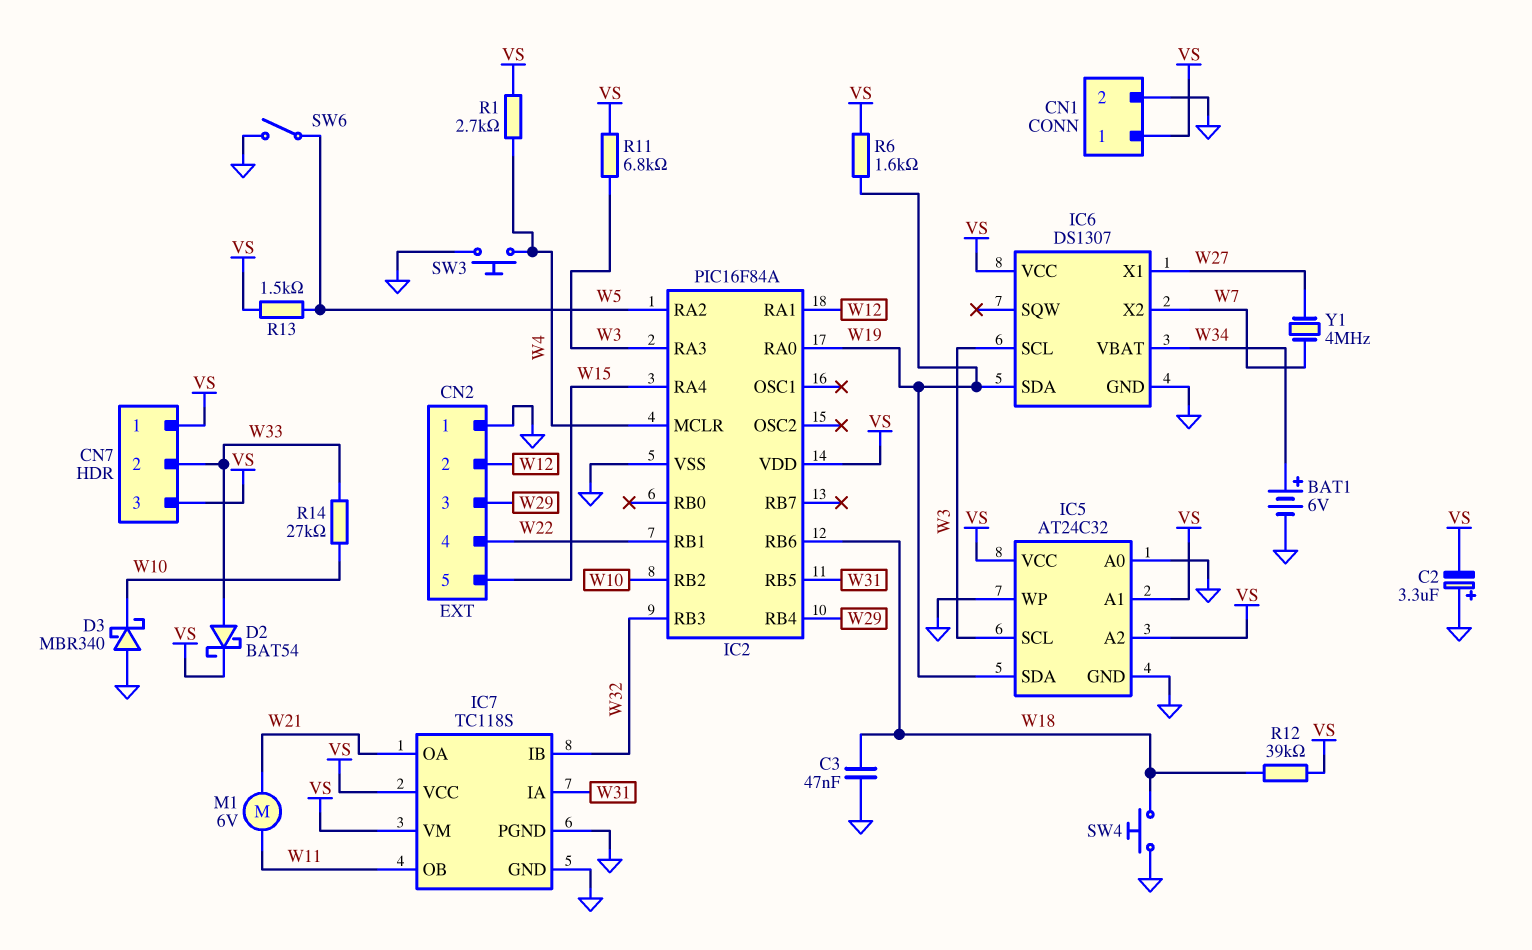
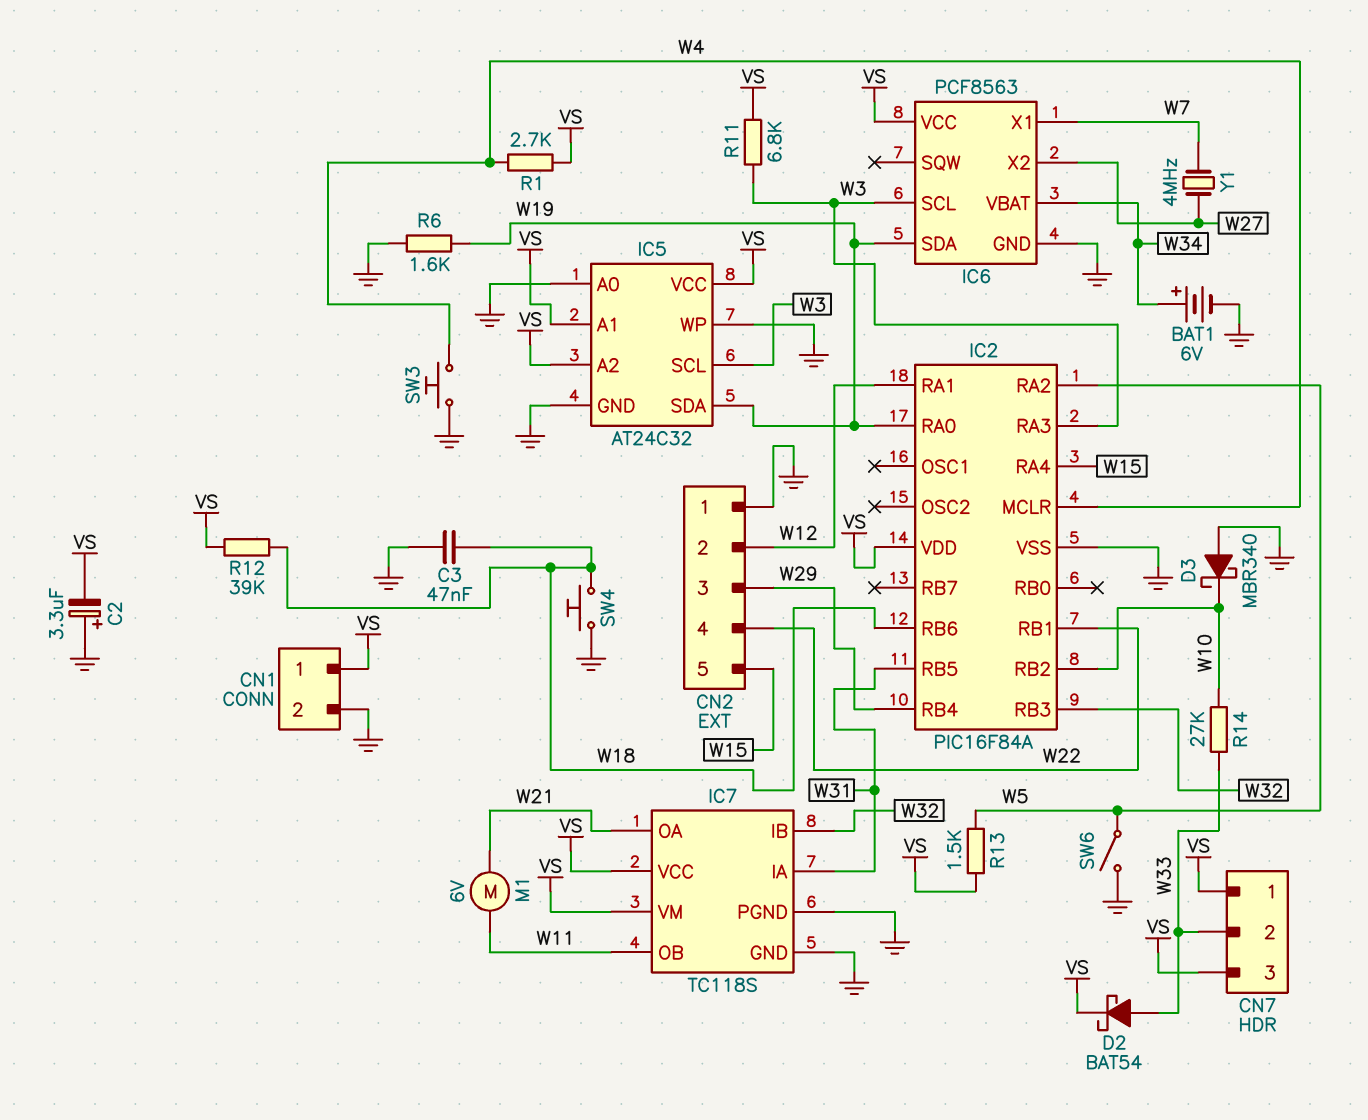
IC6: DS1307 -> PCF8563
IC6 pin X1: W27 -> W7
IC6 pin X2: W7 -> W27
R6: 1.6k (VS, W19) -> 1.6k (GND, W19)

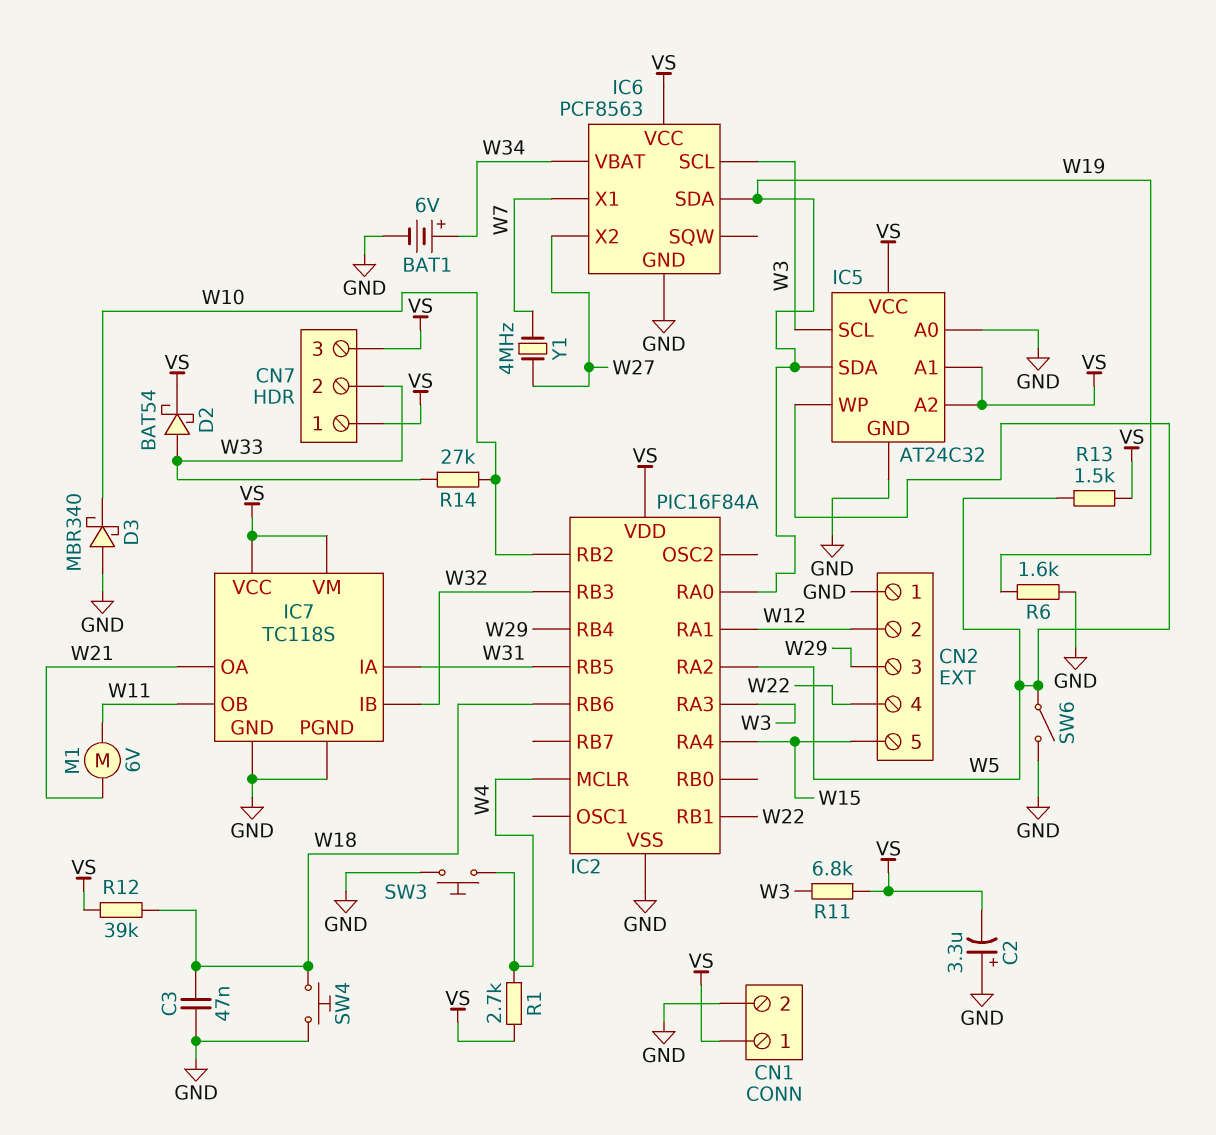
IC5 pin WP: GND -> W5

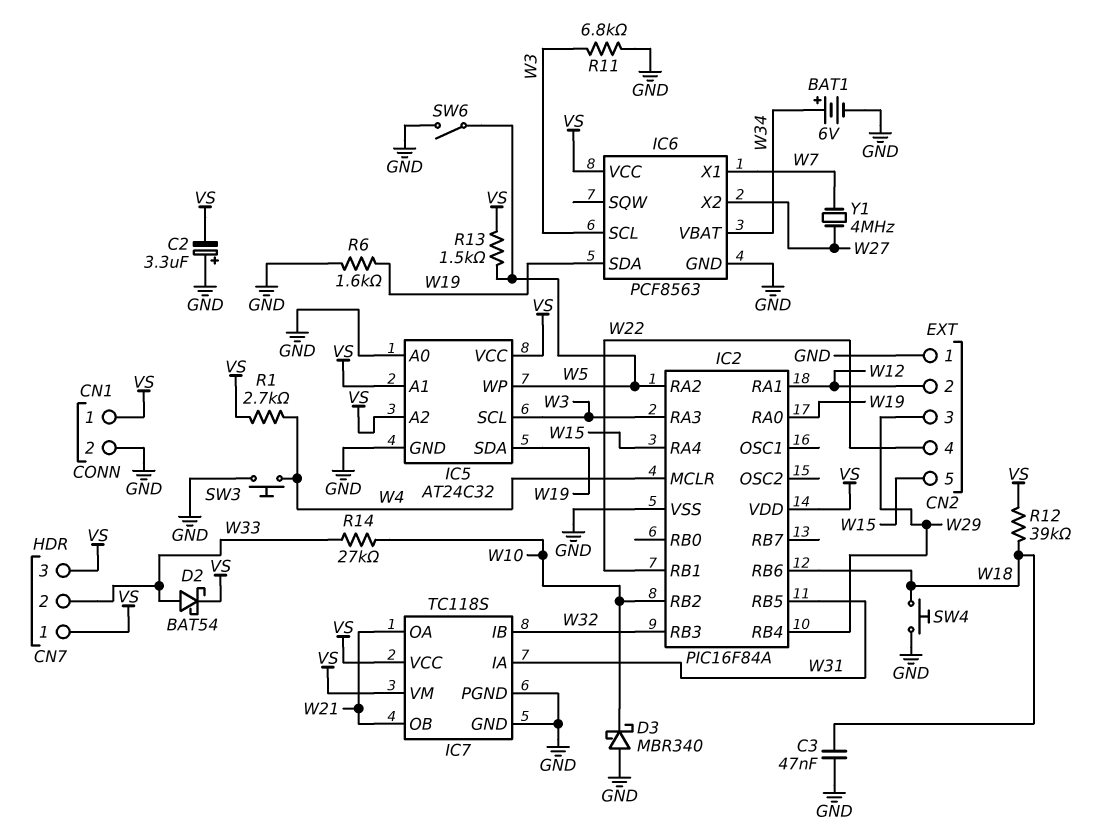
IC7 pin OB: W11 -> W21
M1: motor 6V (W11, W21) -> none
R11: 6.8k (VS, W3) -> 6.8k (GND, W3)

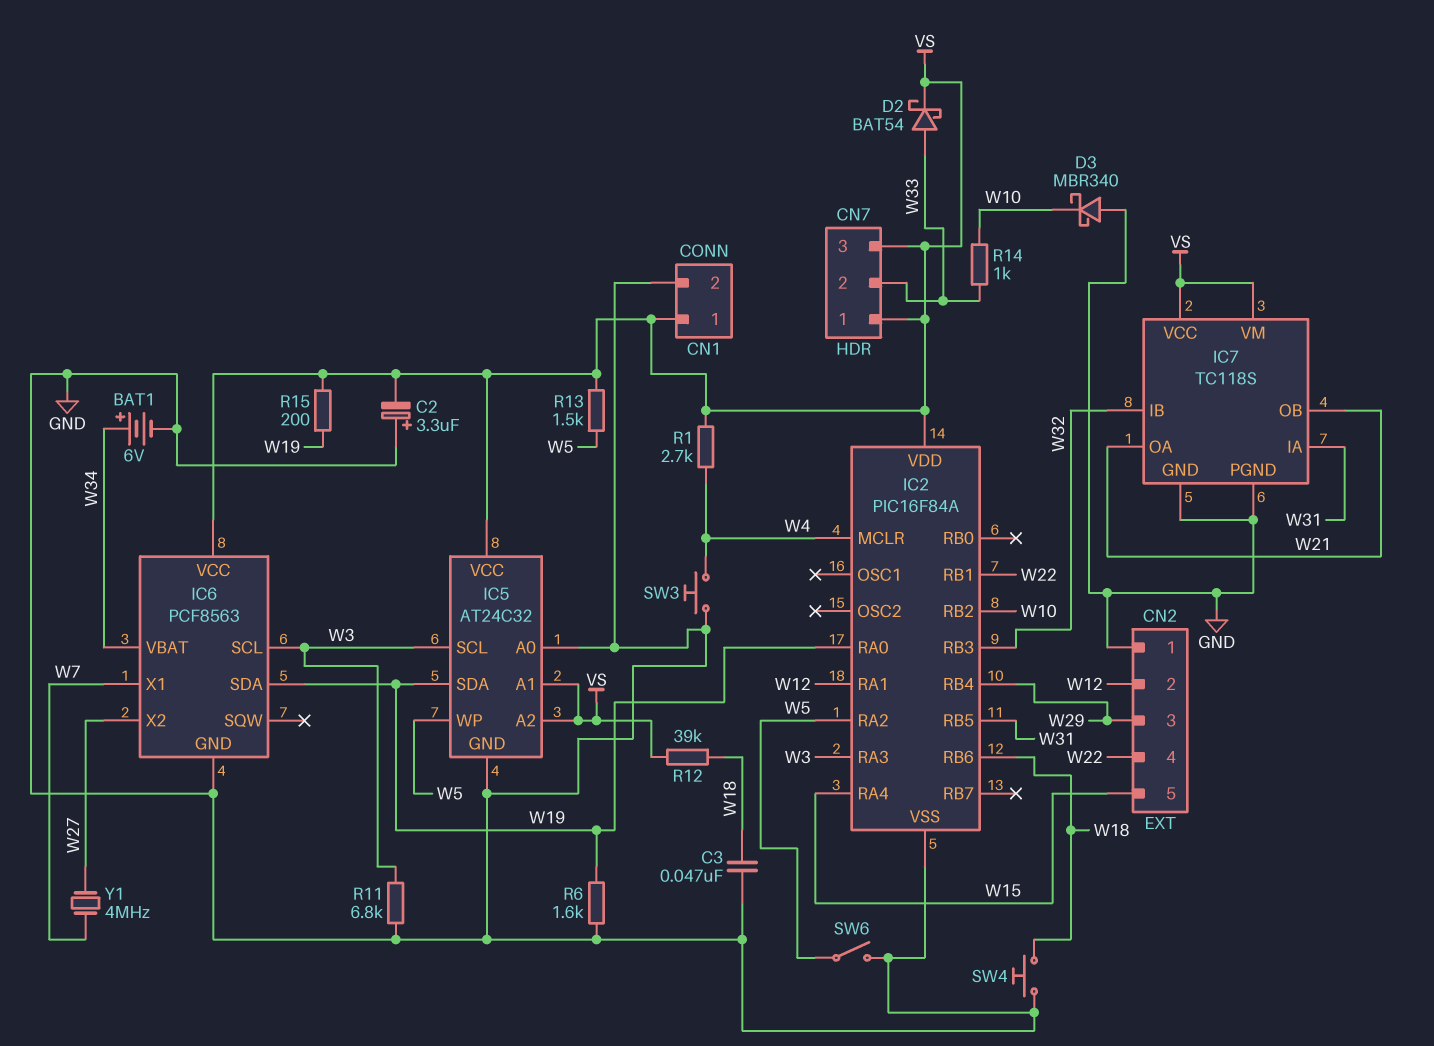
R14: 27k (W10, W33) -> 1k (W10, W33)
R15: none -> 200 (VS, W19)

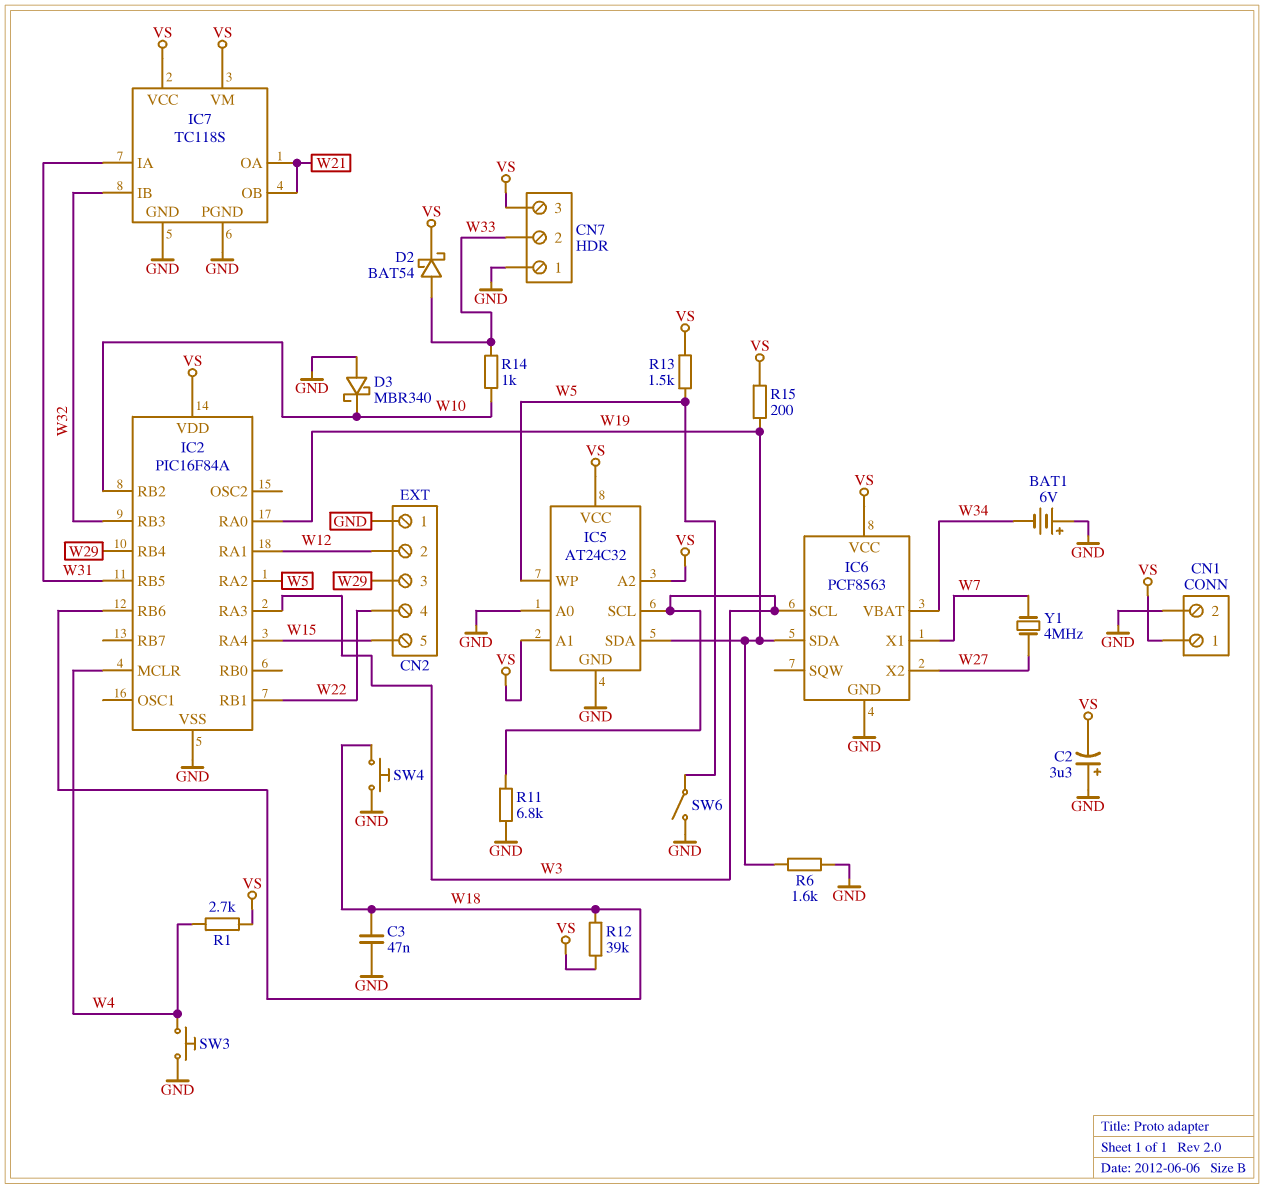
BAT1: 6V (plus W34, minus GND) -> 6V (plus GND, minus W34)
CN7 pin 1: VS -> GND

